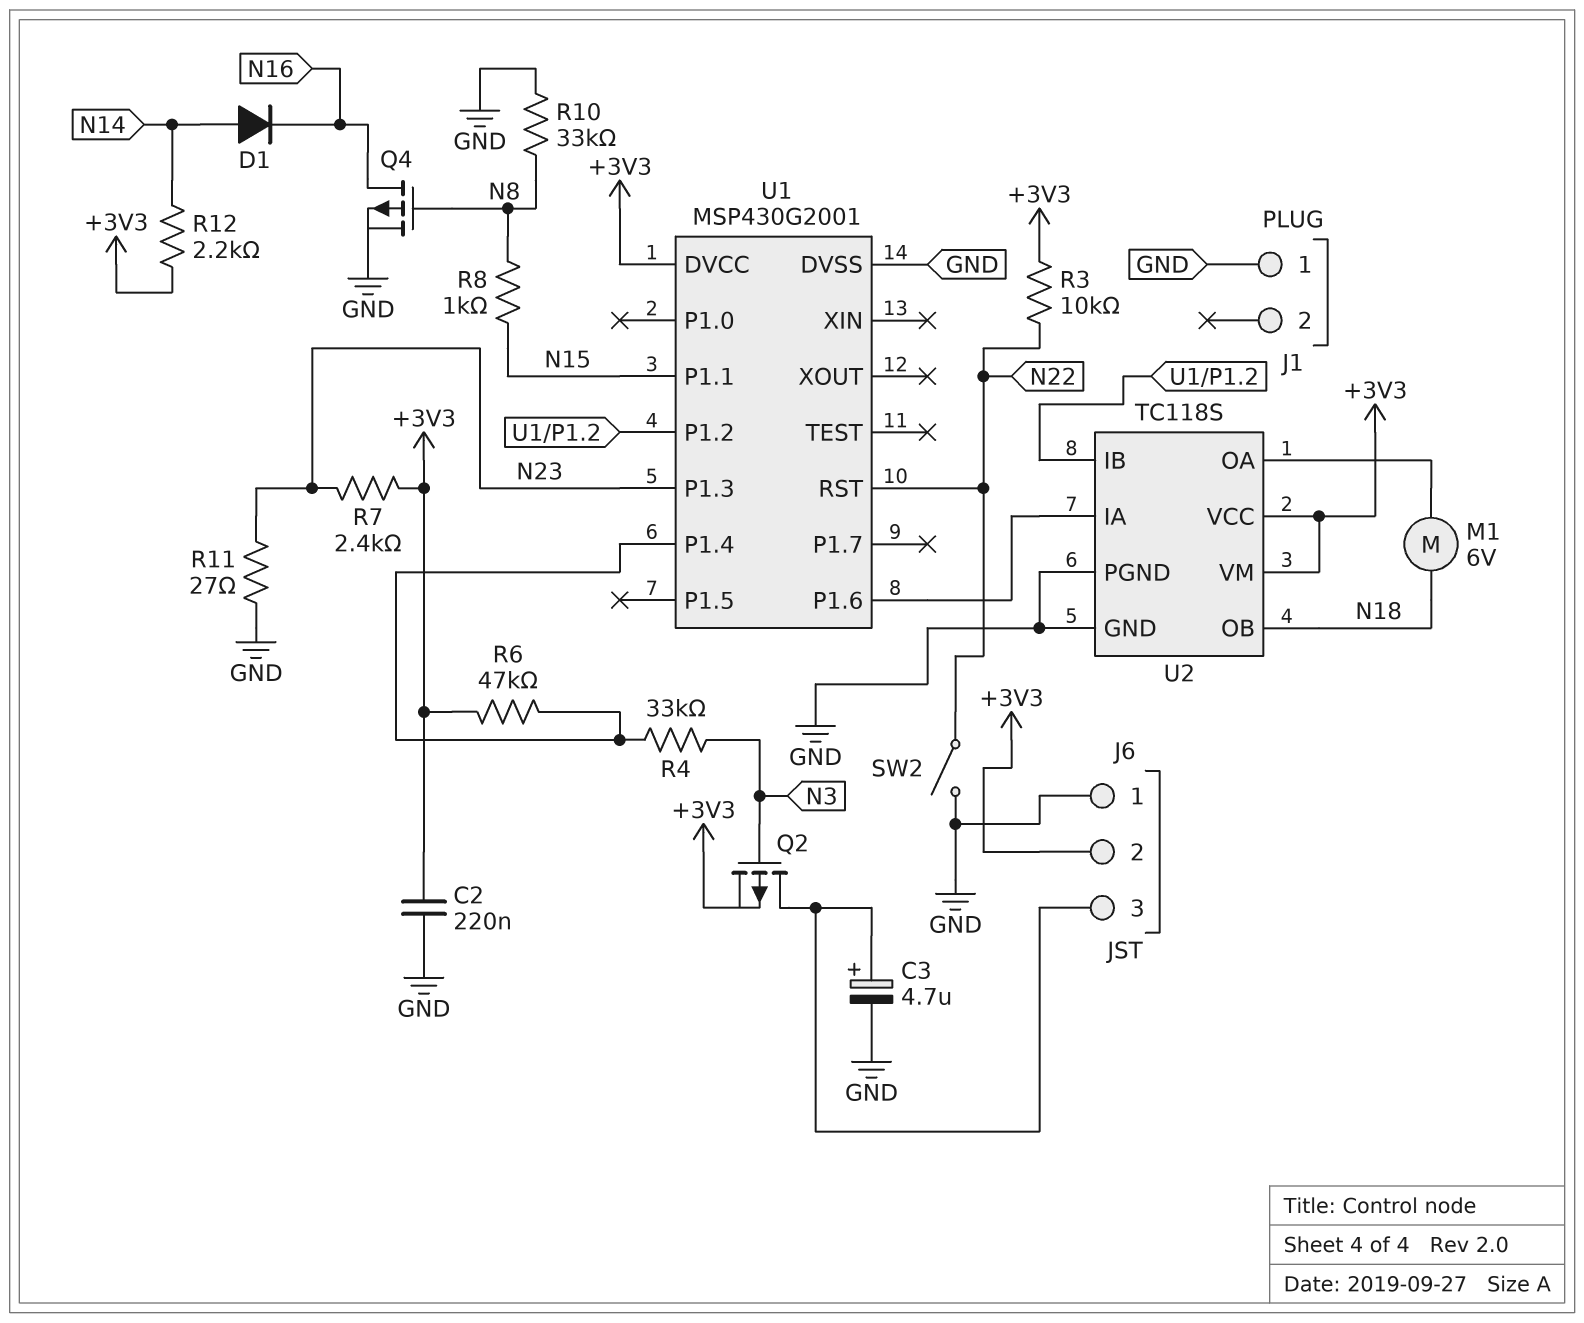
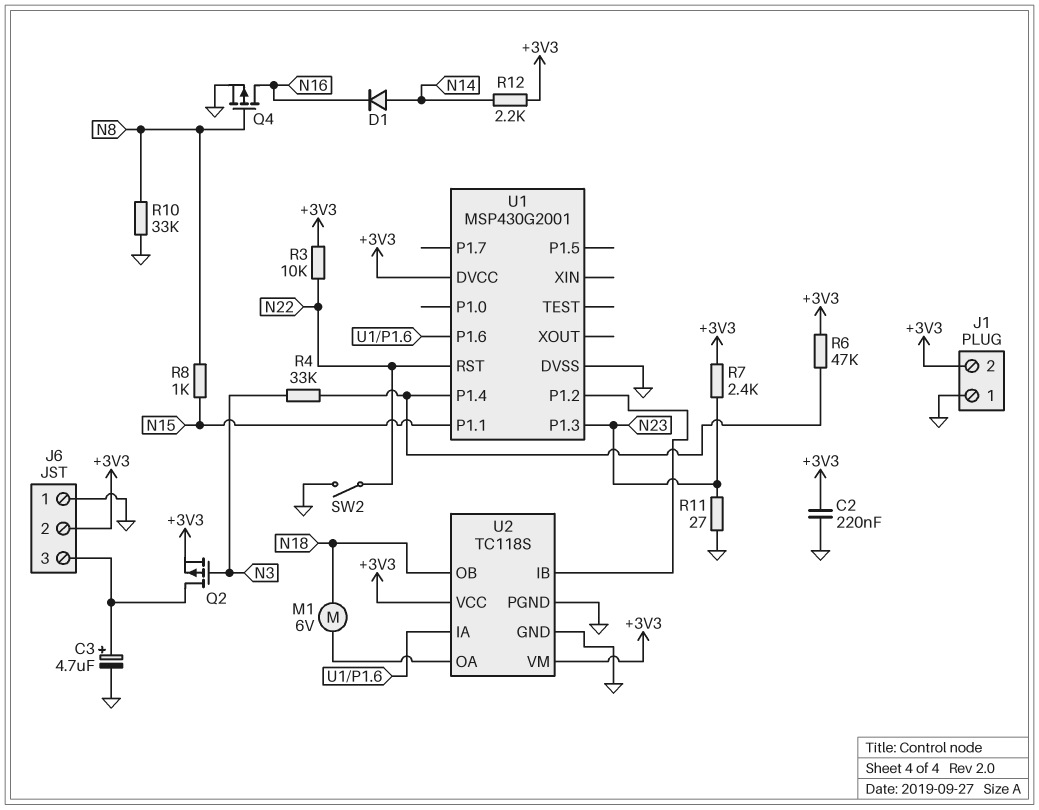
J1 pin 2: none -> +3V3

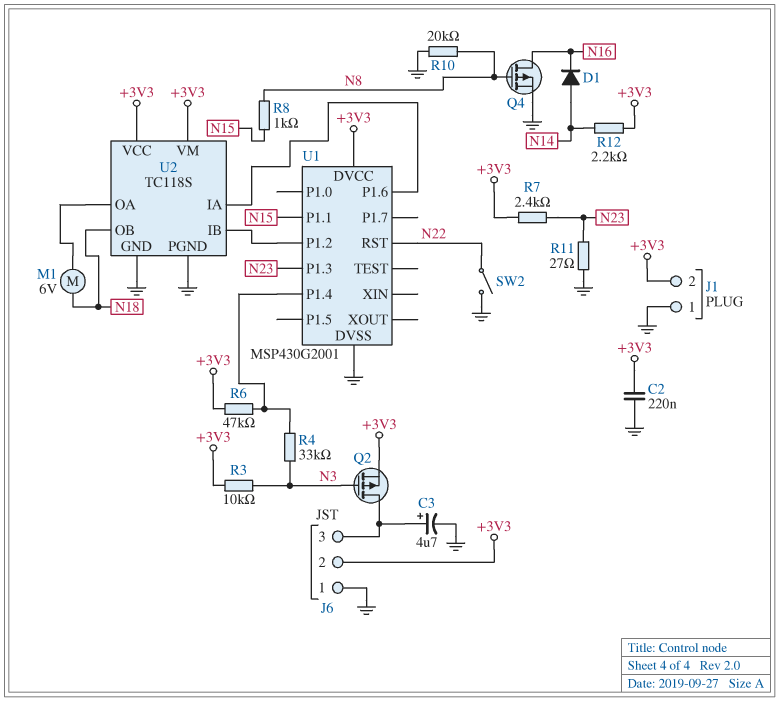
R3: 10k (+3V3, N22) -> 10k (+3V3, N3)
R10: 33k (GND, N8) -> 20k (GND, N8)

